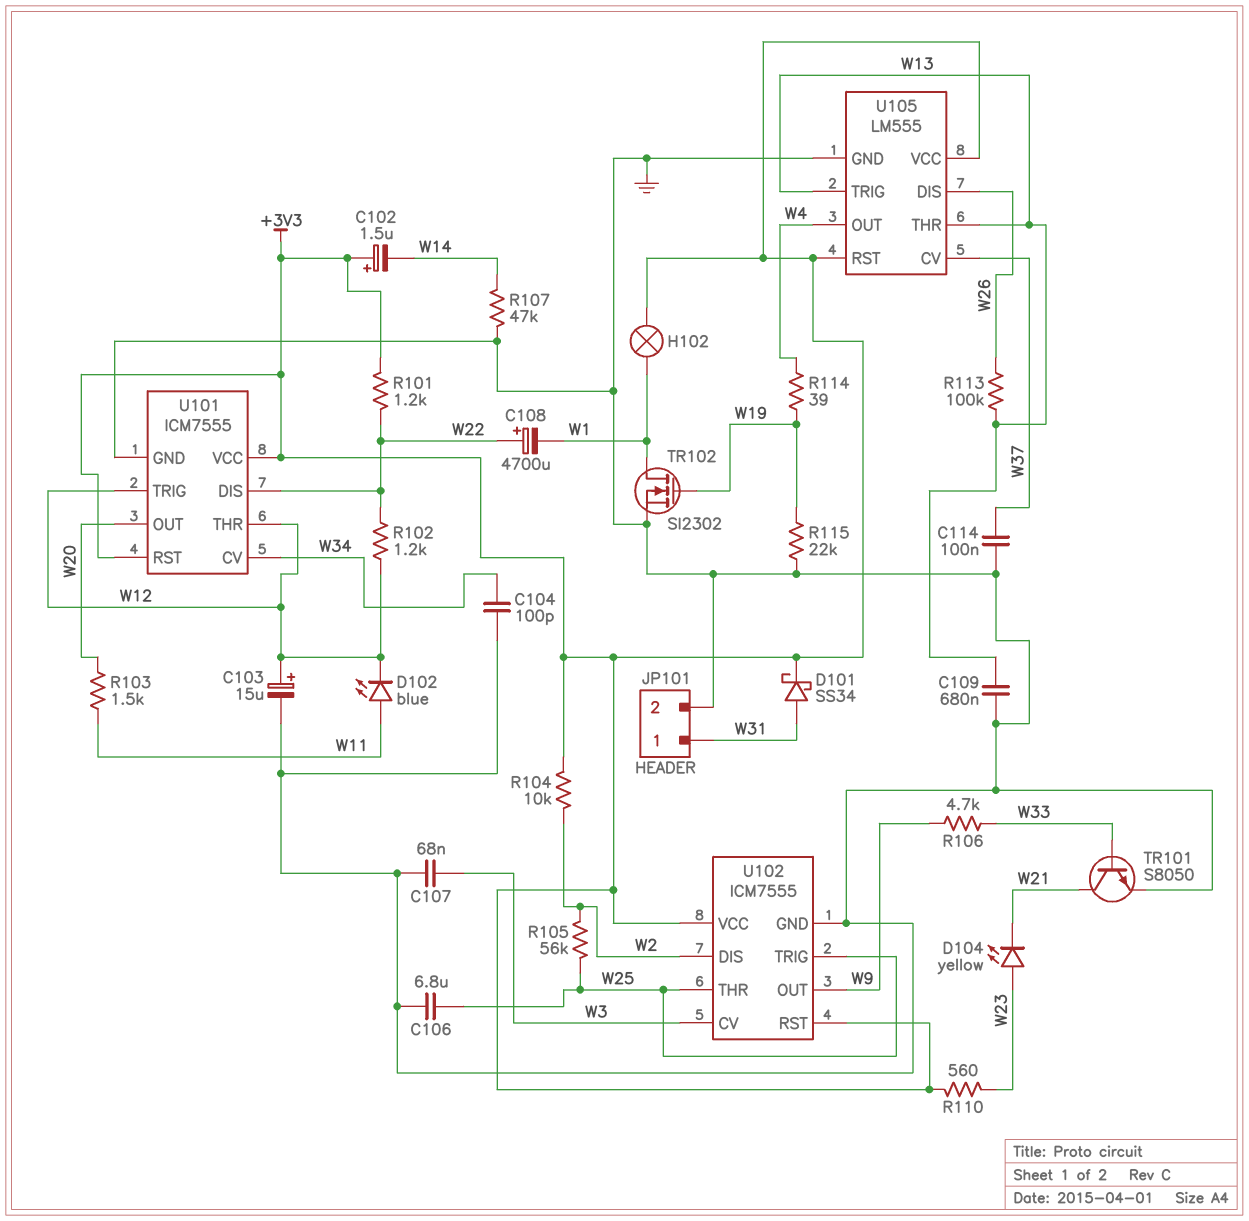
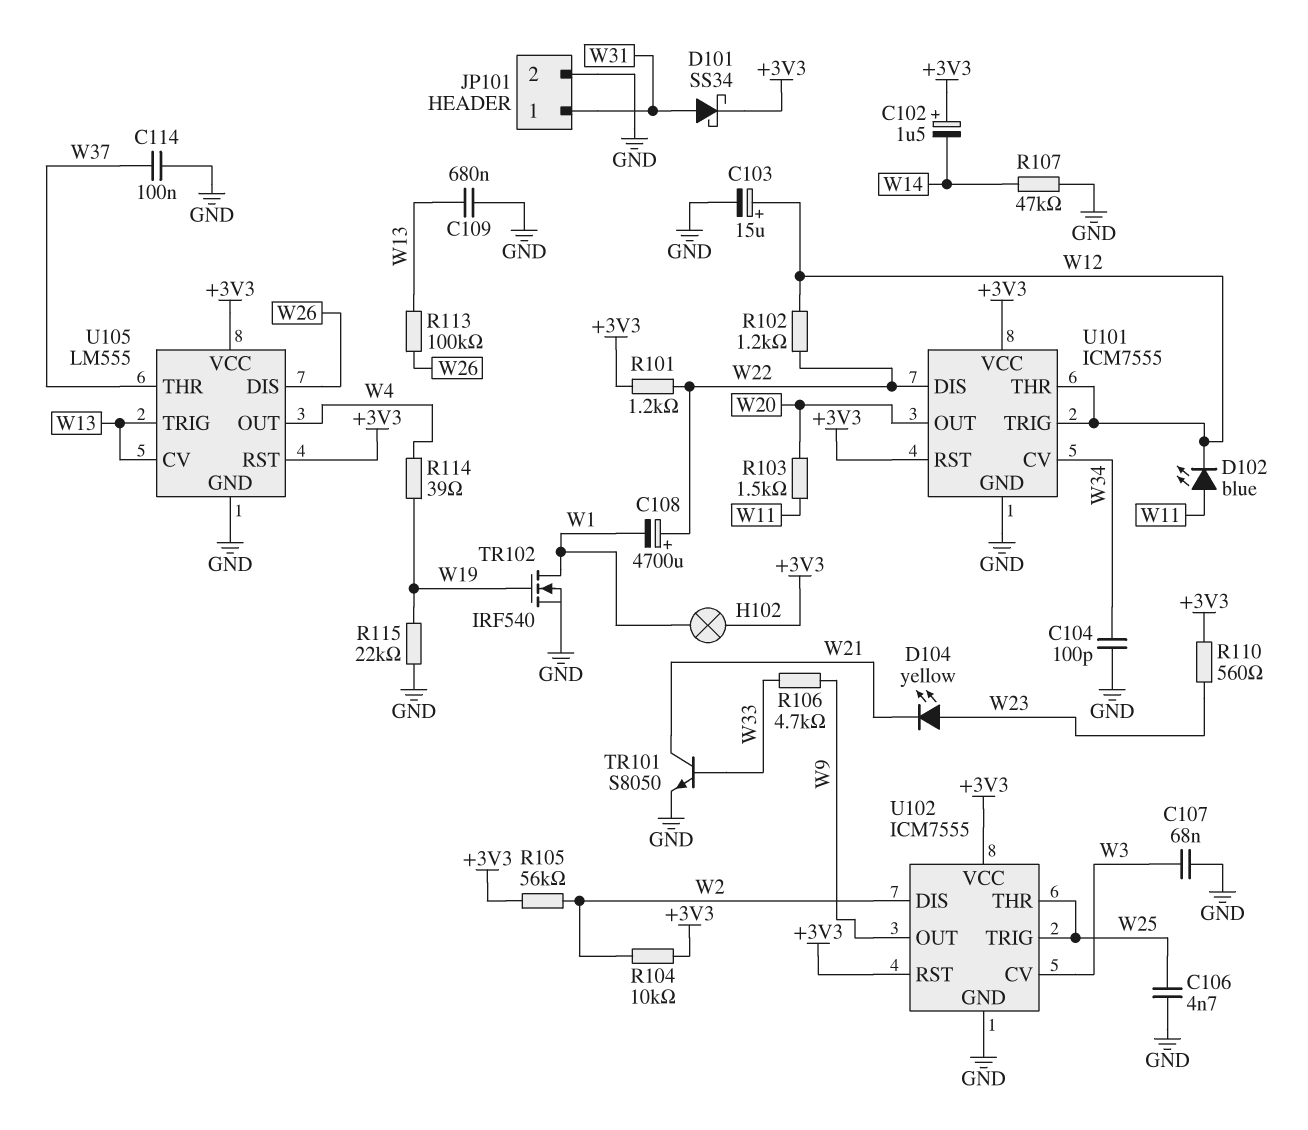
C106: 6.8uF (GND, W25) -> 4.7nF (GND, W25)
R105: 56k (W2, W25) -> 56k (+3V3, W2)
TR102: NMOS SI2302 (G W19, D W1, S GND) -> NMOS IRF540 (G W19, D W1, S GND)
U105 pin CV: W37 -> W13
U105 pin THR: W13 -> W37

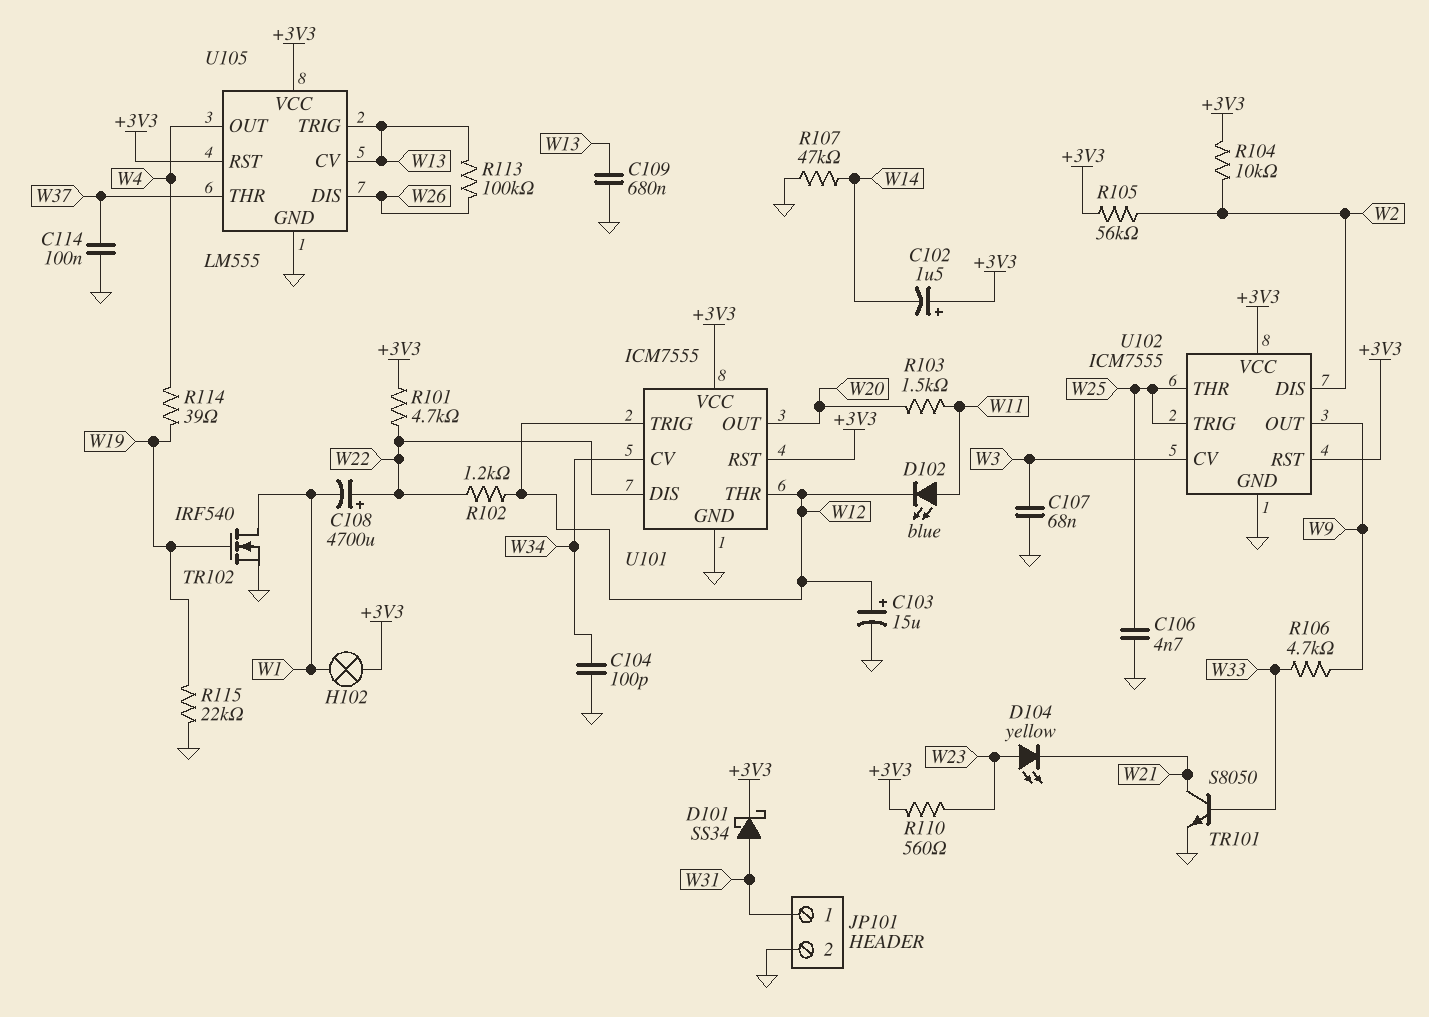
R101: 1.2k (+3V3, W22) -> 4.7k (+3V3, W22)

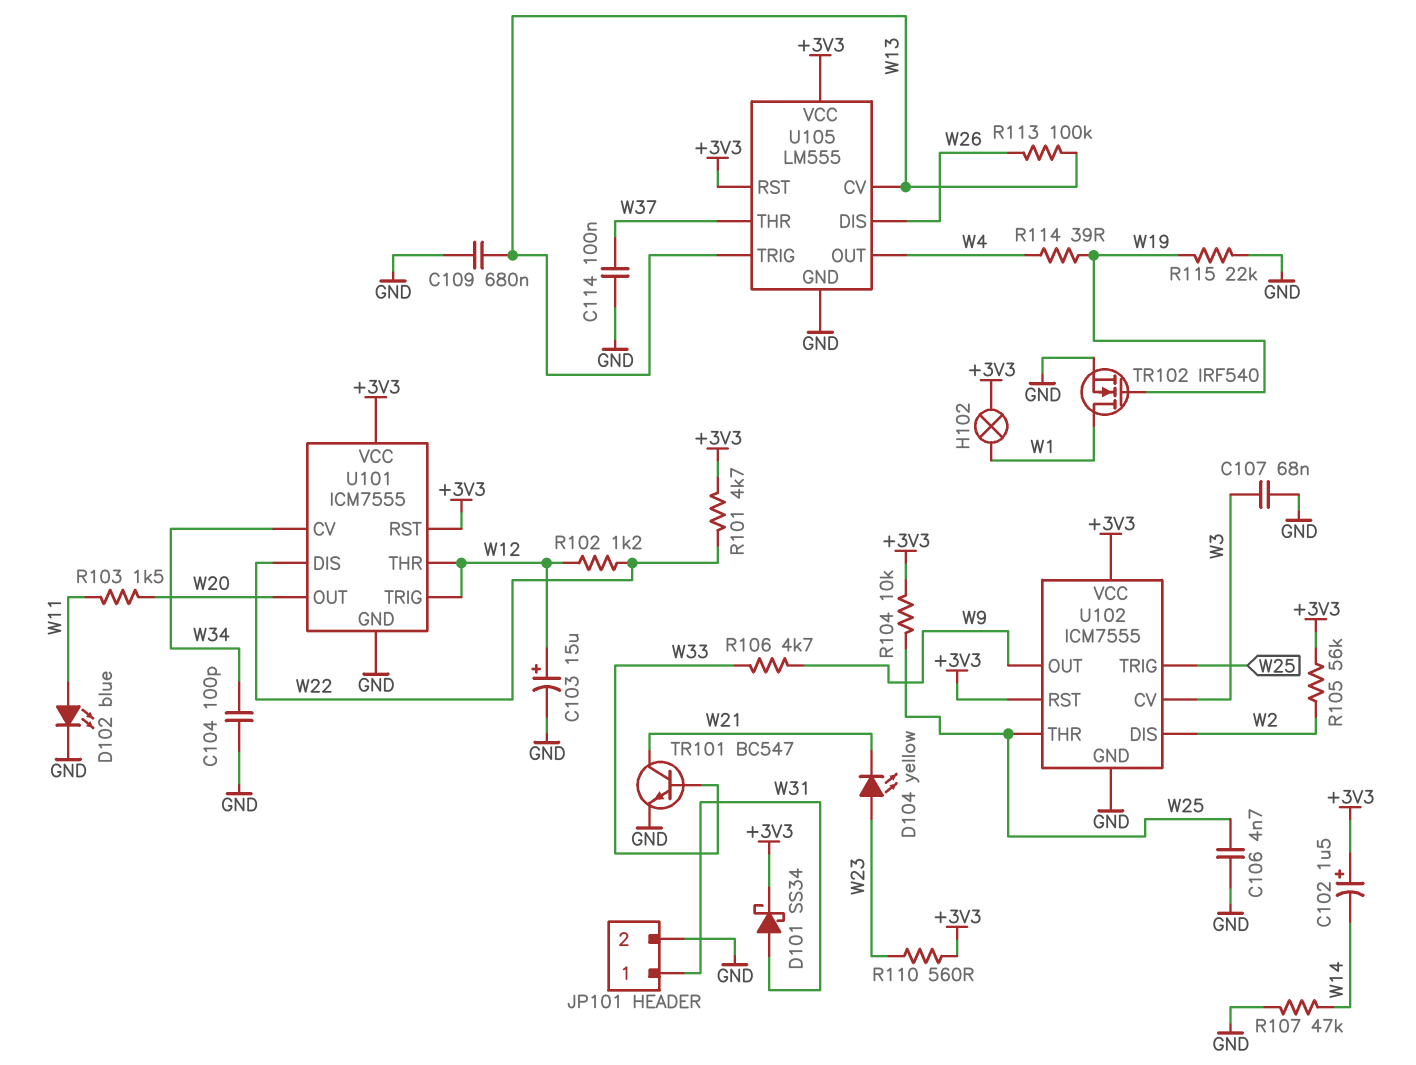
C108: 4700uF (plus W22, minus W1) -> none
D102: LED blue (A W11, K W12) -> LED blue (A W11, K GND)
R104: 10k (+3V3, W2) -> 10k (+3V3, W25)
TR101: NPN S8050 (B W33, C W21, E GND) -> NPN BC547 (B W33, C W21, E GND)

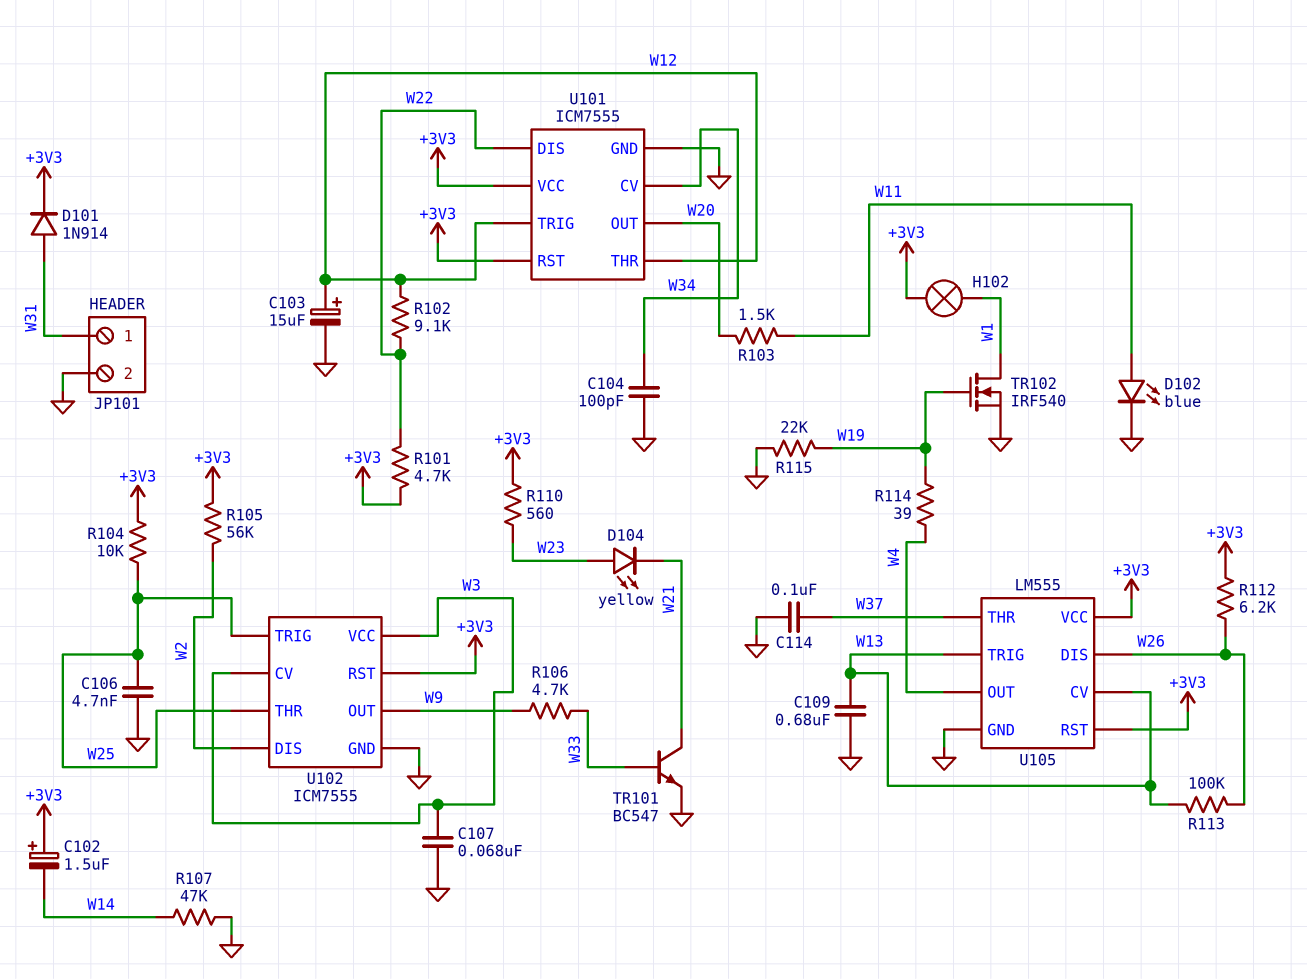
D101: schottky SS34 (A W31, K +3V3) -> diode 1N914 (A W31, K +3V3)
R102: 1.2k (W12, W22) -> 9.1k (W12, W22)
R112: none -> 6.2k (+3V3, W26)
U102 pin VCC: +3V3 -> W3

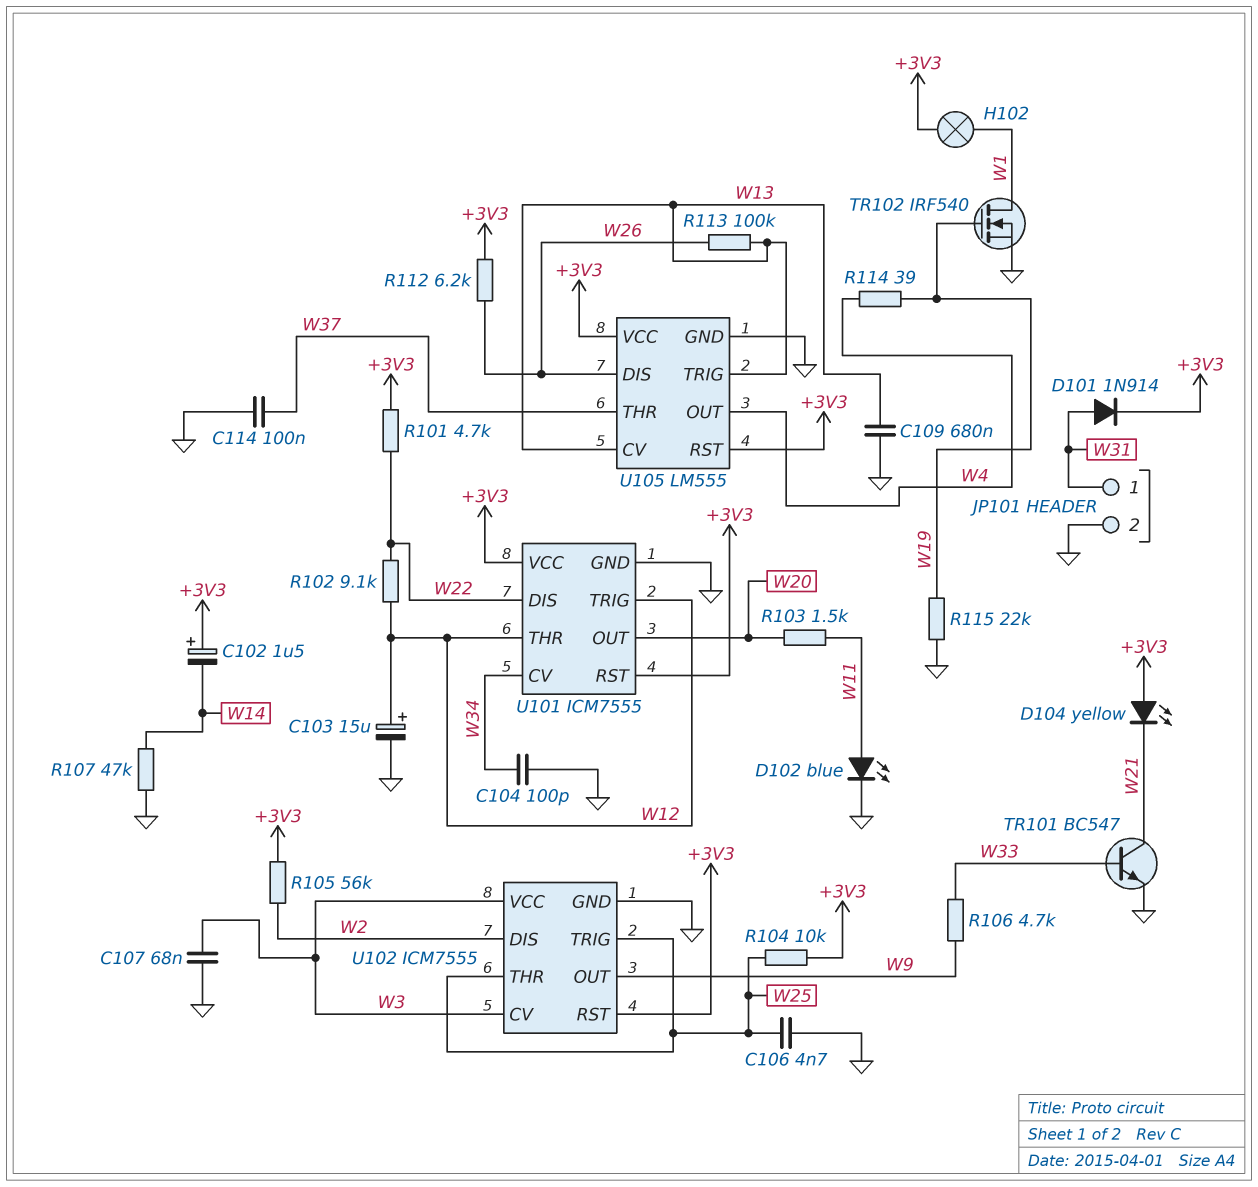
D104: LED yellow (A W23, K W21) -> LED yellow (A +3V3, K W21)
R110: 560 (+3V3, W23) -> none

